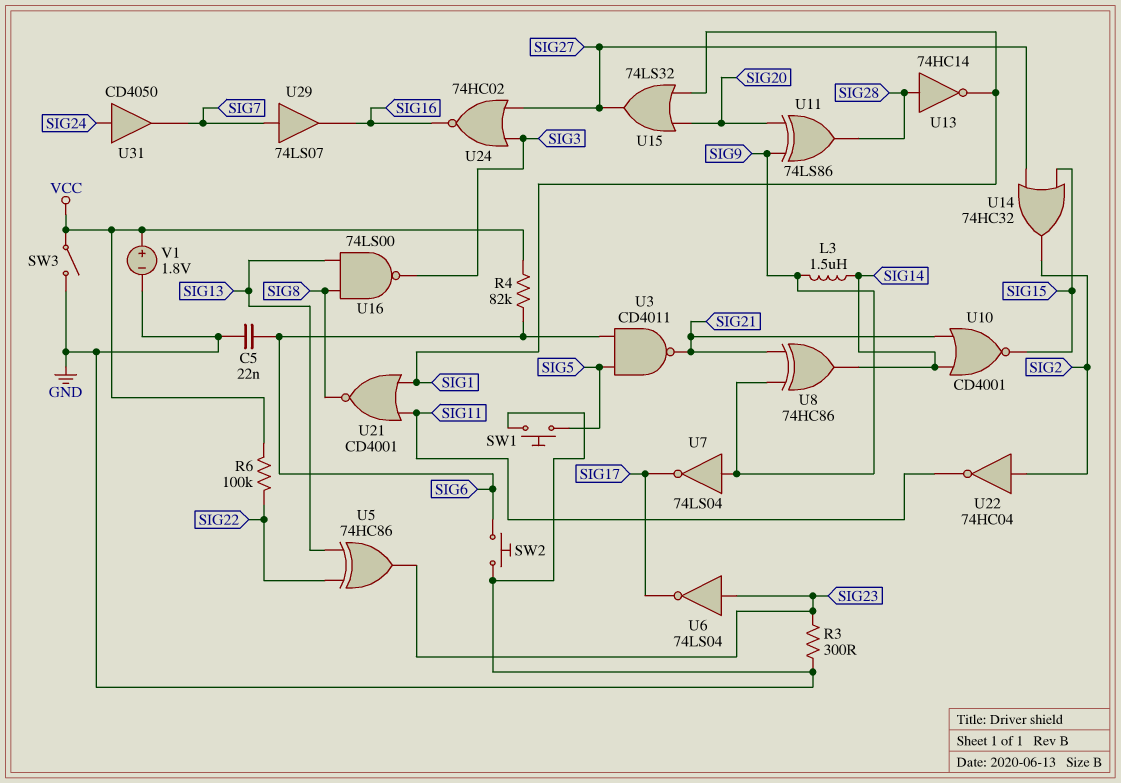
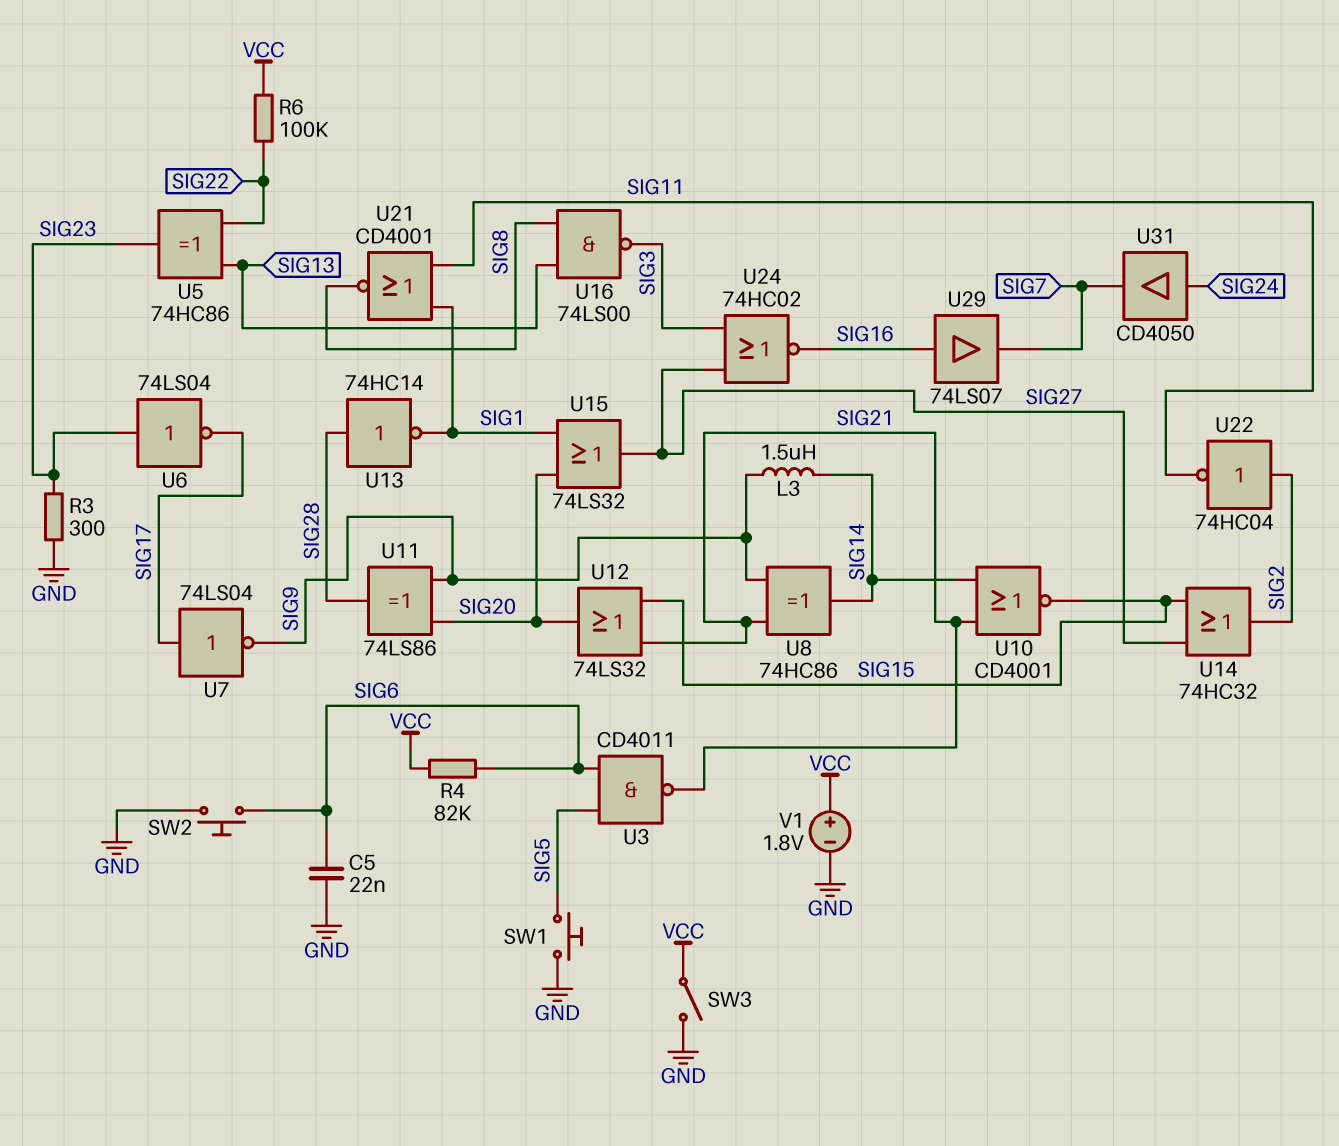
U7: NOT 74LS04 (in SIG9, out SIG17) -> NOT 74LS04 (in SIG17, out SIG9)
U12: none -> OR 74LS32 (in SIG15, in SIG21, out SIG20)
U29: buffer 74LS07 (in SIG7, out SIG16) -> buffer 74LS07 (in SIG16, out SIG7)

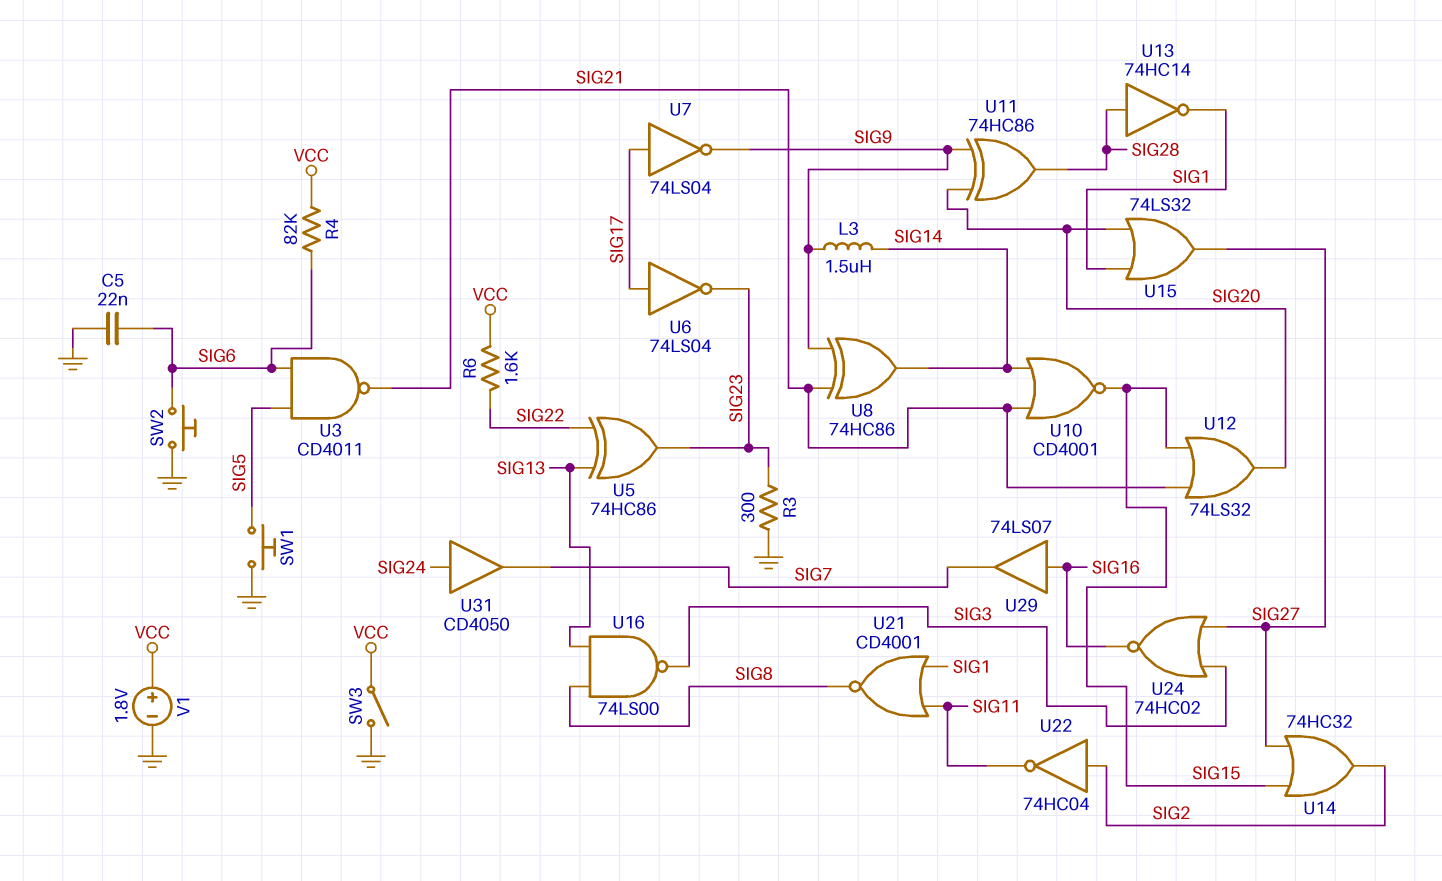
R6: 100k (SIG22, VCC) -> 1.6k (SIG22, VCC)
U6: NOT 74LS04 (in SIG23, out SIG17) -> NOT 74LS04 (in SIG17, out SIG23)
U11: XOR 74LS86 (in SIG9, in SIG20, out SIG28) -> XOR 74HC86 (in SIG9, in SIG20, out SIG28)

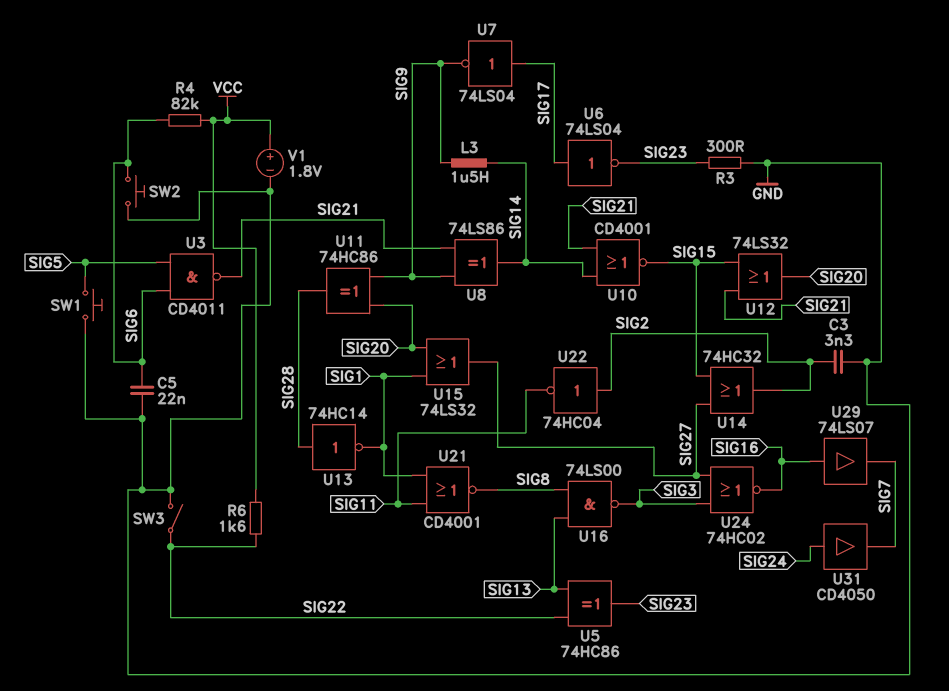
C3: none -> 3.3nF (GND, SIG2)
SW3: switch (GND, VCC) -> switch (GND, SIG22)
U8: XOR 74HC86 (in SIG9, in SIG21, out SIG14) -> XOR 74LS86 (in SIG9, in SIG21, out SIG14)

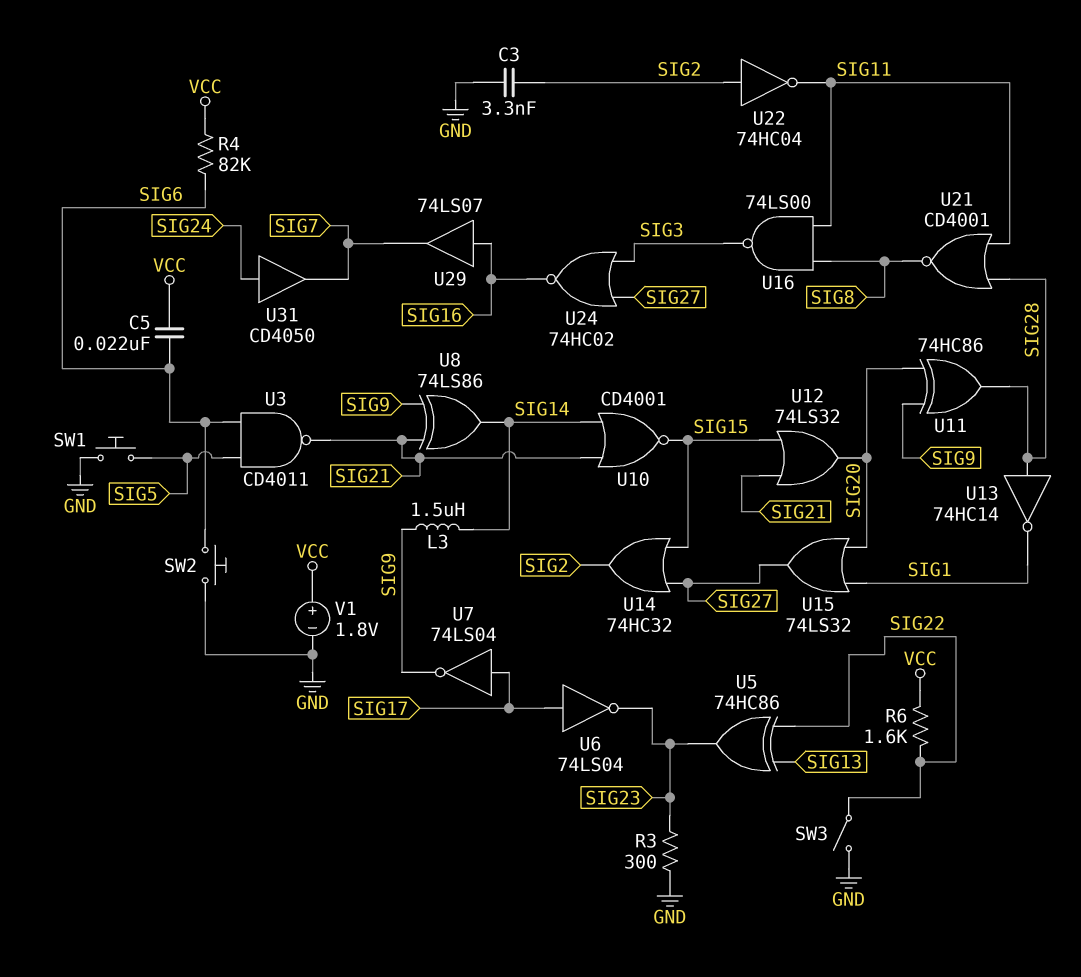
C5: 22nF (GND, SIG6) -> 22nF (SIG6, VCC)
U16: NAND 74LS00 (in SIG8, in SIG13, out SIG3) -> NAND 74LS00 (in SIG8, in SIG11, out SIG3)
U21: NOR CD4001 (in SIG1, in SIG11, out SIG8) -> NOR CD4001 (in SIG11, in SIG28, out SIG8)

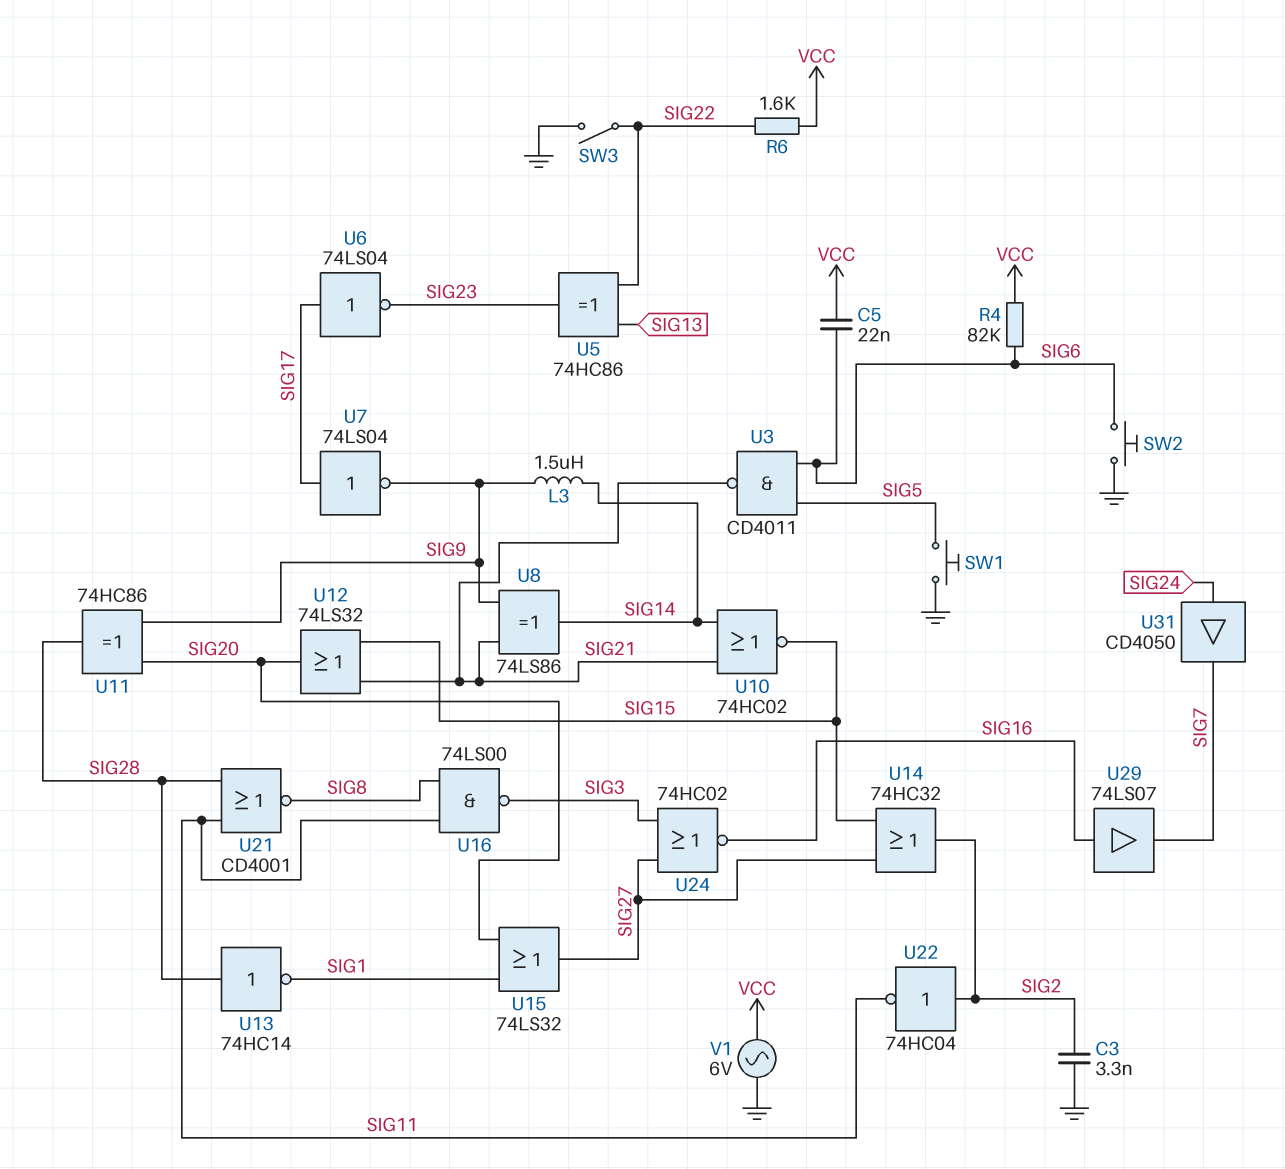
R3: 300 (GND, SIG23) -> none
U10: NOR CD4001 (in SIG14, in SIG21, out SIG15) -> NOR 74HC02 (in SIG14, in SIG21, out SIG15)
V1: 1.8V (plus VCC, minus GND) -> AC 6V (GND, VCC)

